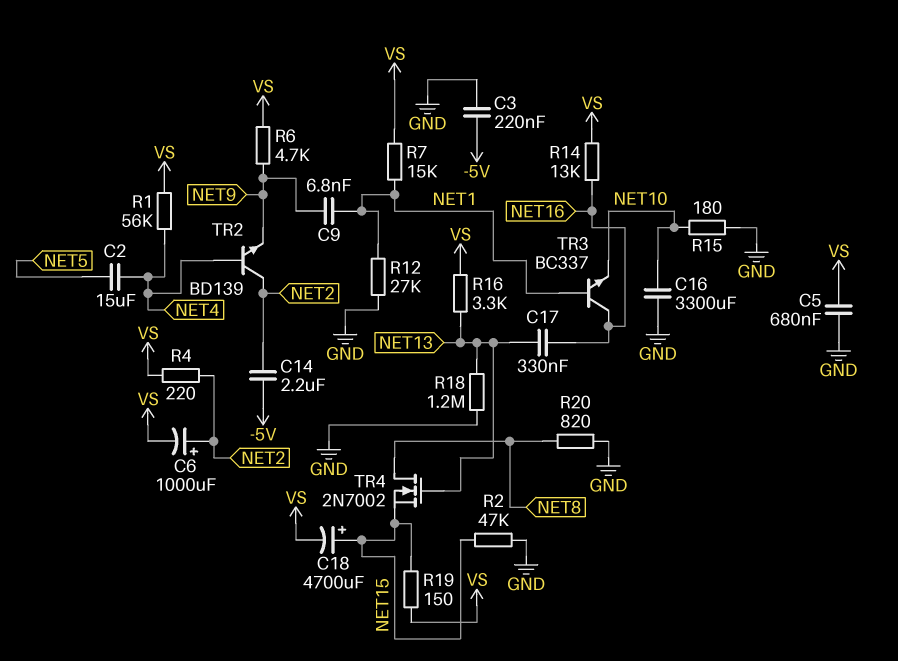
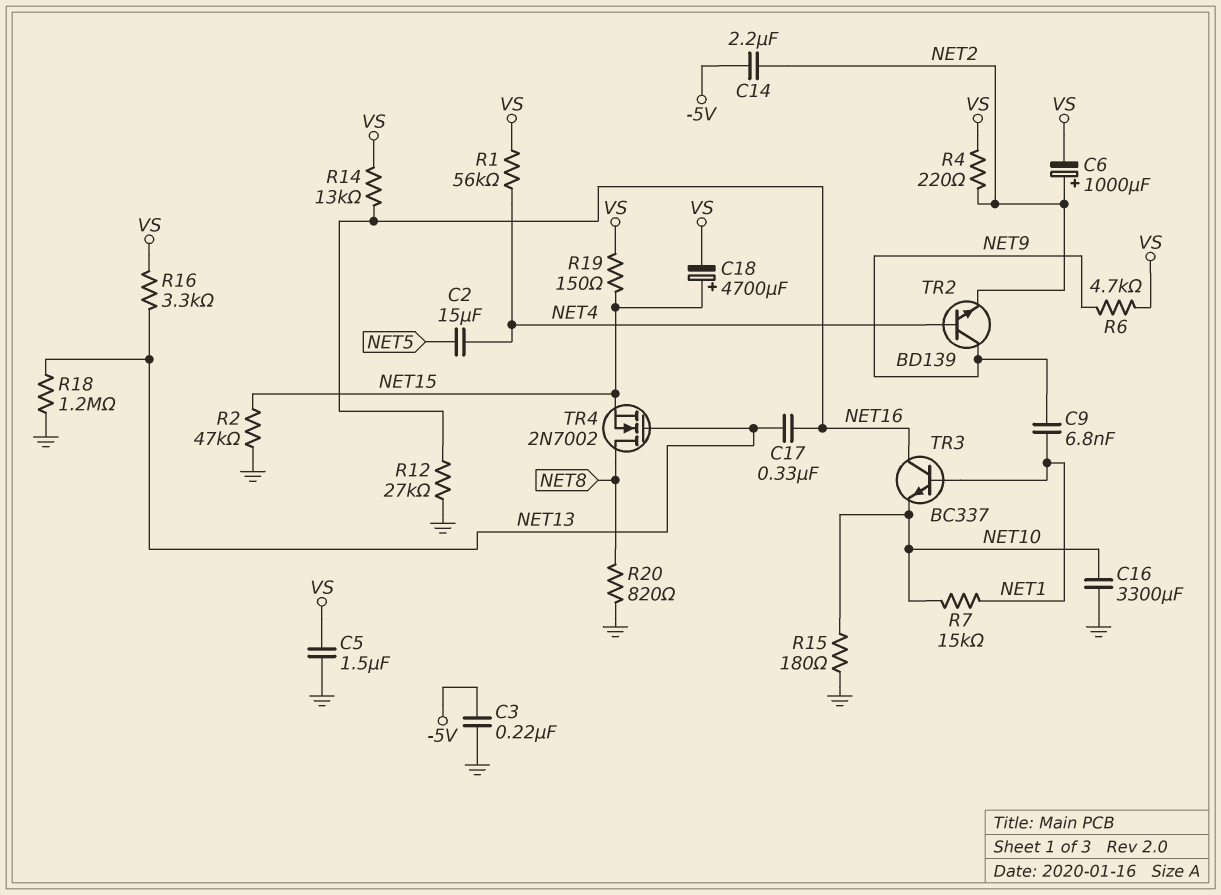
C5: 680nF (GND, VS) -> 1.5uF (GND, VS)
R7: 15k (NET1, VS) -> 15k (NET1, NET10)
R12: 27k (GND, NET1) -> 27k (GND, NET16)
TR2: NPN BD139 (B NET4, C NET2, E NET9) -> NPN BD139 (B NET4, C NET9, E NET2)

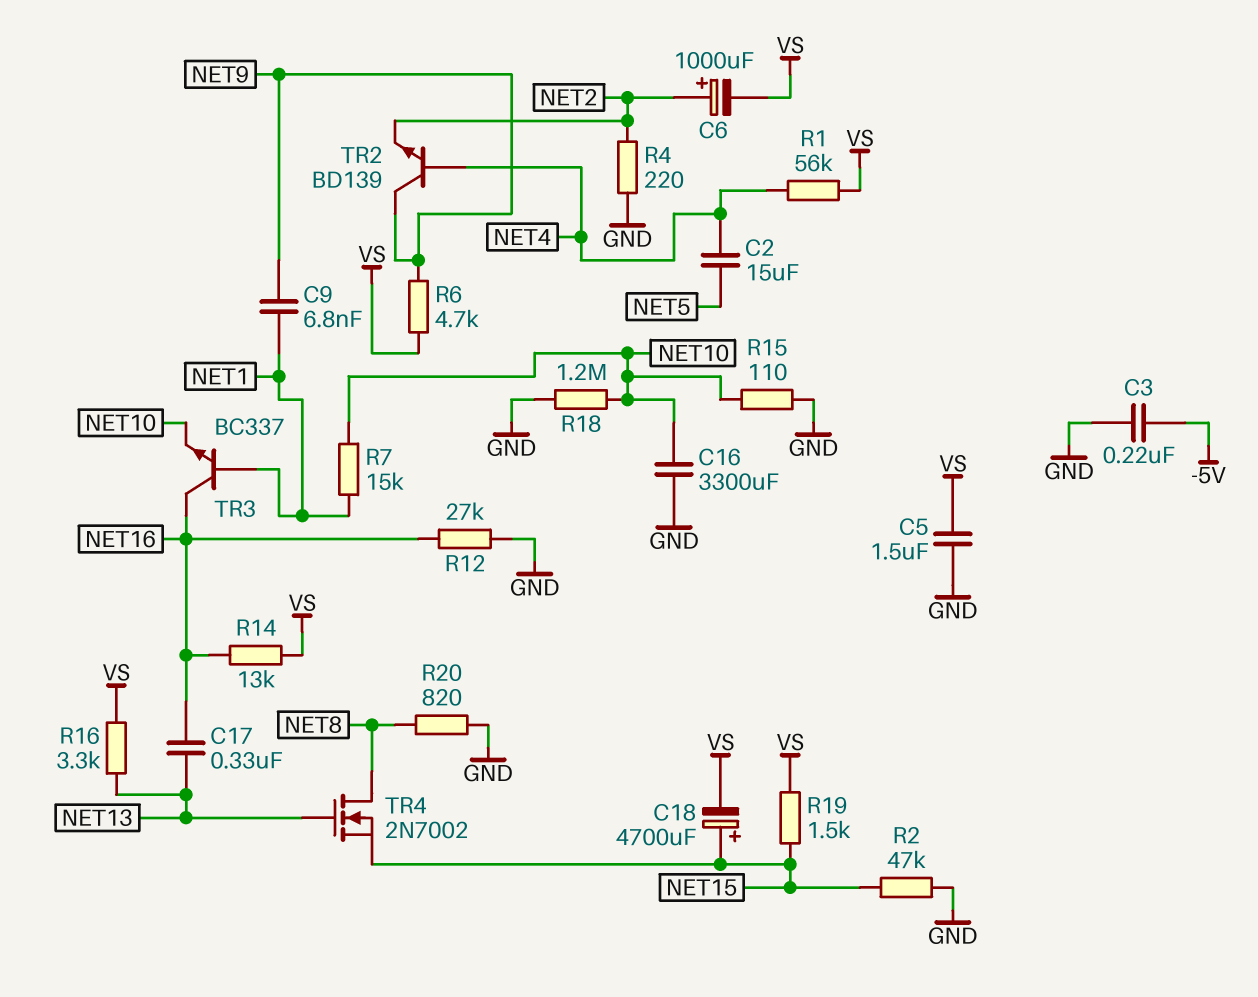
C14: 2.2uF (-5V, NET2) -> none
R4: 220 (NET2, VS) -> 220 (GND, NET2)
R15: 180 (GND, NET10) -> 110 (GND, NET10)
R18: 1.2M (GND, NET13) -> 1.2M (GND, NET10)
R19: 150 (NET15, VS) -> 1.5k (NET15, VS)

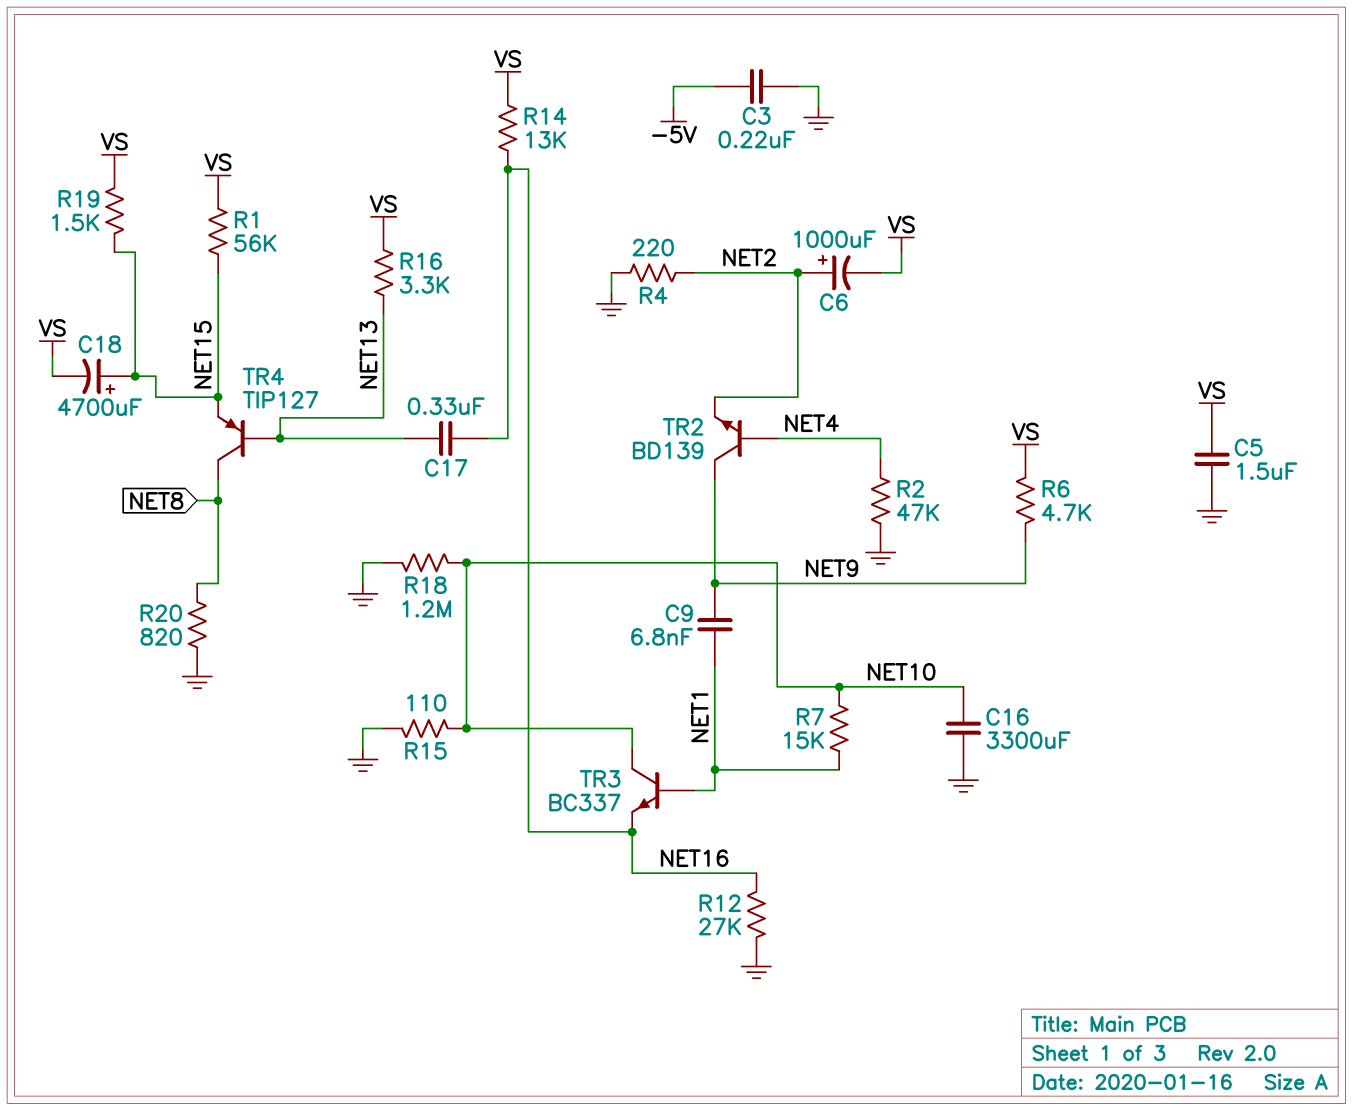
C2: 15uF (NET4, NET5) -> none
R1: 56k (NET4, VS) -> 56k (NET15, VS)
R2: 47k (GND, NET15) -> 47k (GND, NET4)
TR3: NPN BC337 (B NET1, C NET16, E NET10) -> NPN BC337 (B NET1, C NET10, E NET16)
TR4: NMOS 2N7002 (G NET13, D NET8, S NET15) -> PNP TIP127 (B NET13, C NET8, E NET15)

